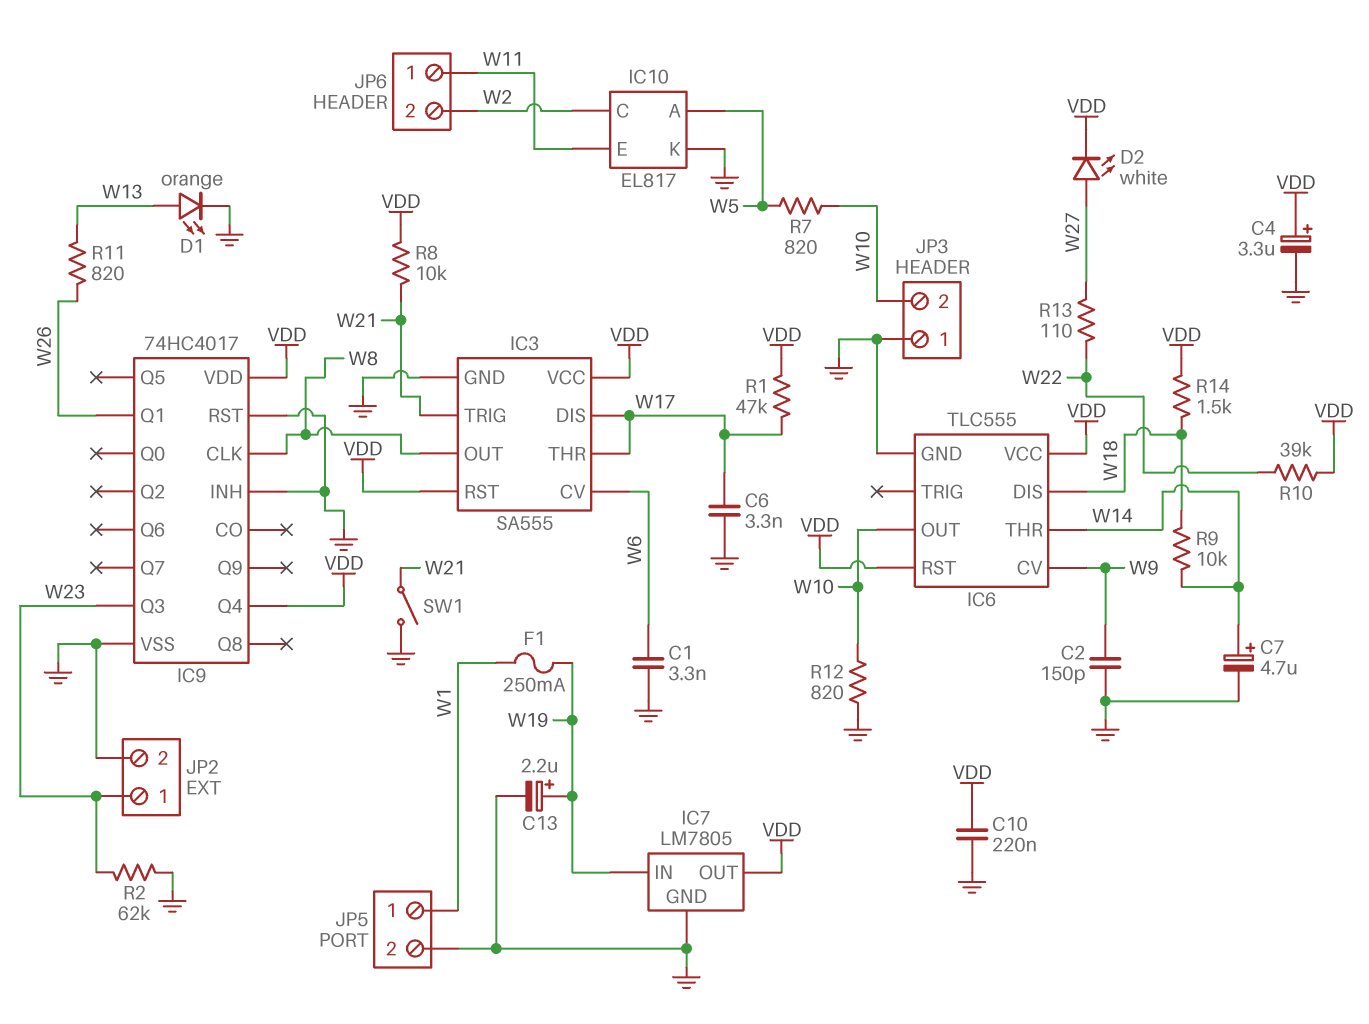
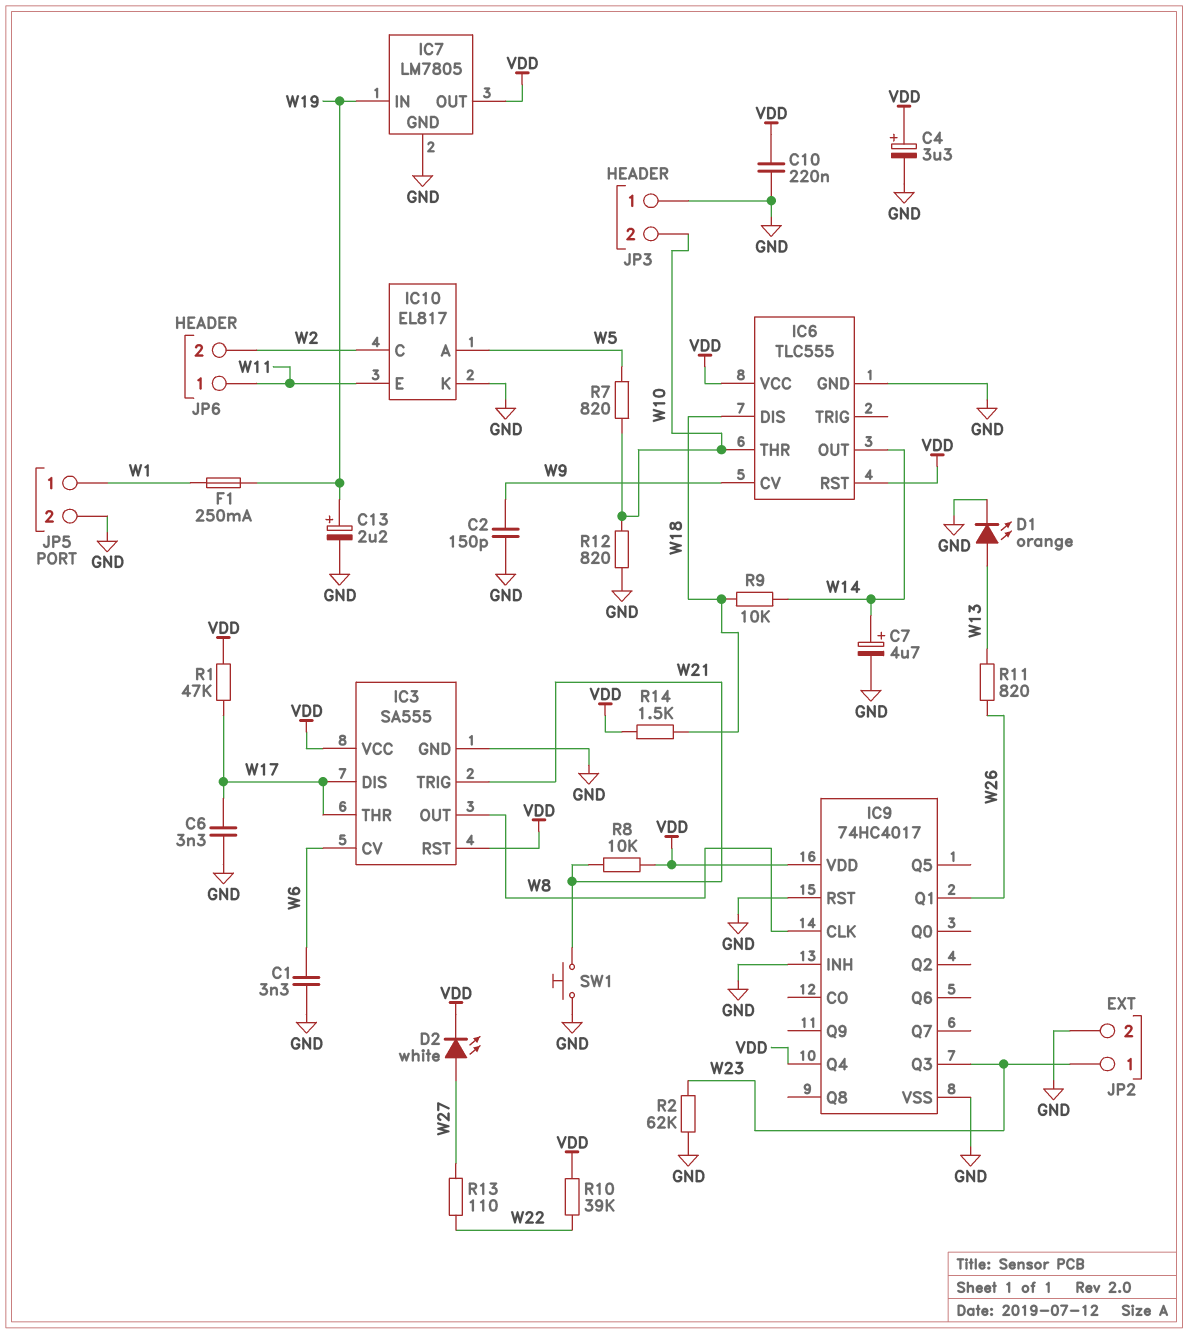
IC6 pin OUT: W10 -> W14
IC6 pin THR: W14 -> W10
SW1: switch (GND, W21) -> button (GND, W21)

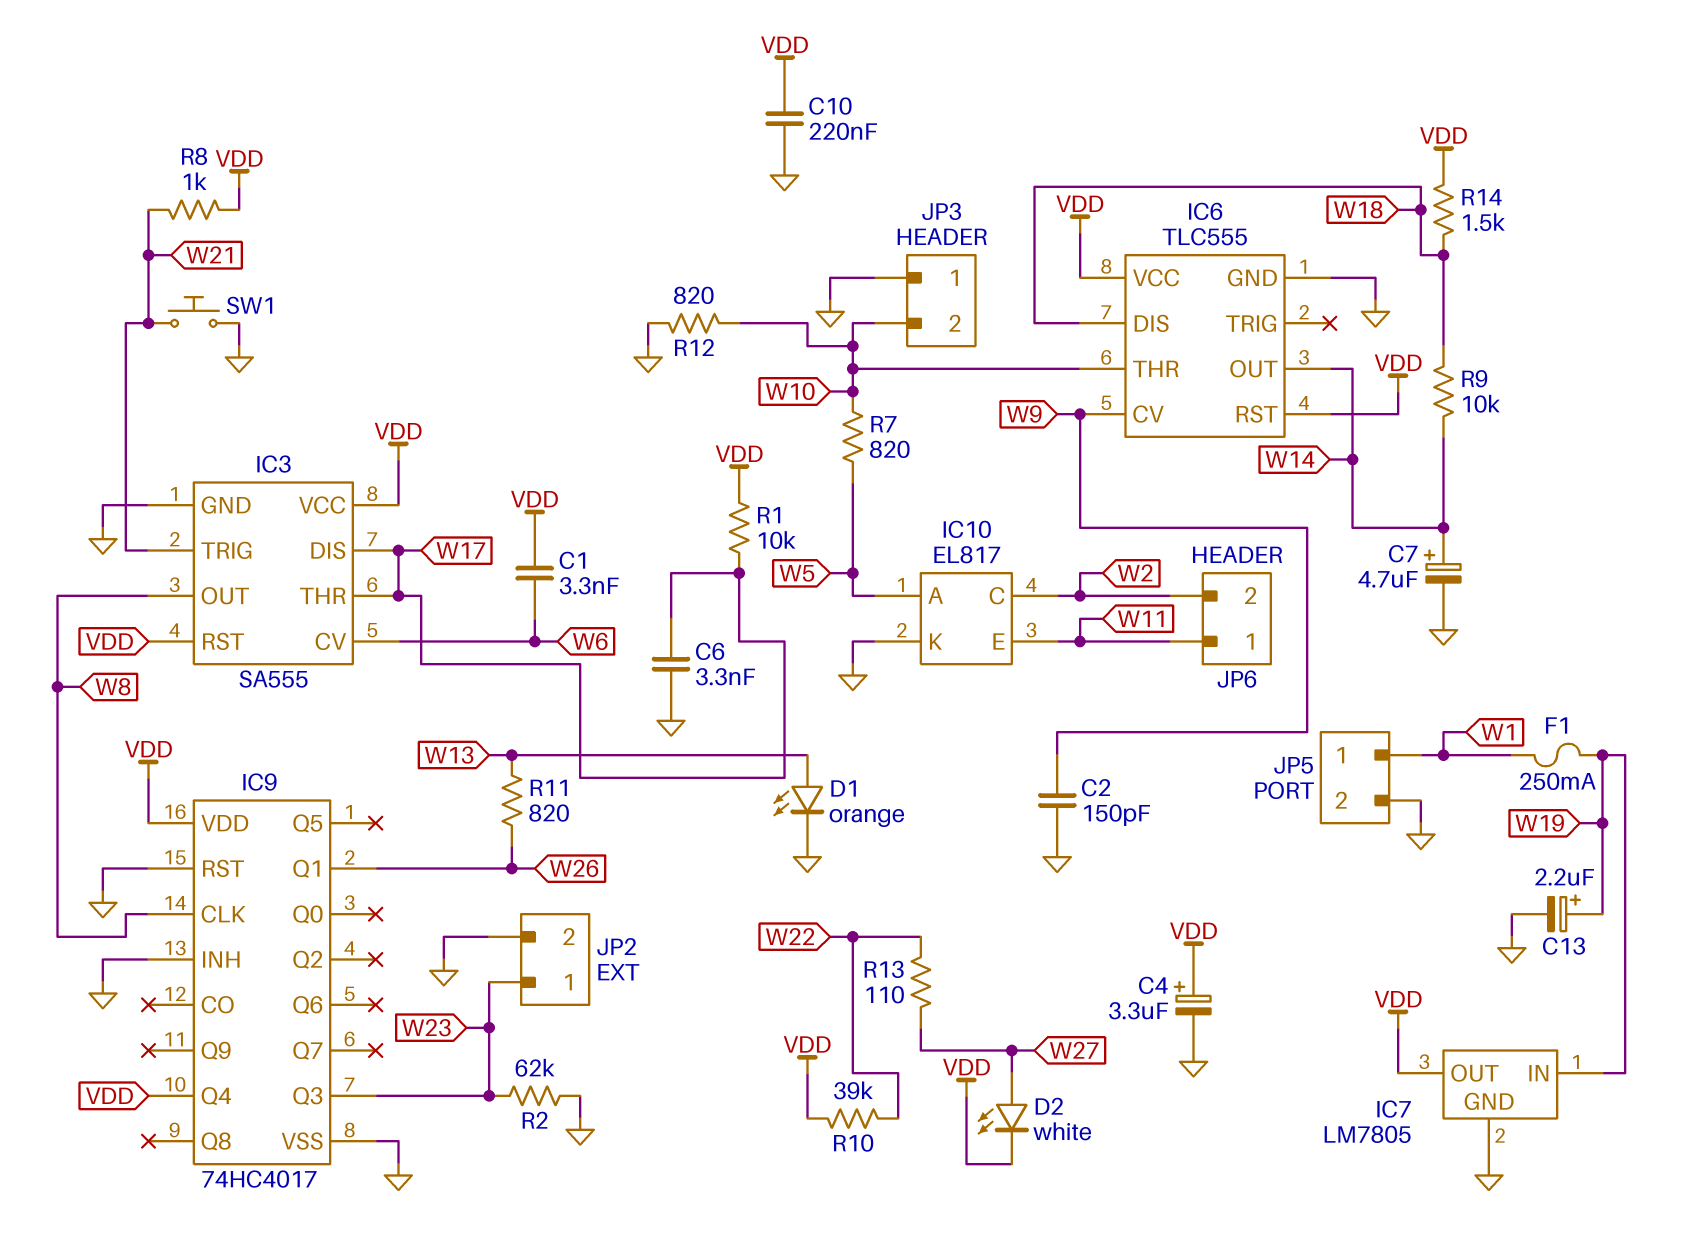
C1: 3.3nF (GND, W6) -> 3.3nF (VDD, W6)
R1: 47k (VDD, W17) -> 10k (VDD, W17)
R8: 10k (VDD, W21) -> 1k (VDD, W21)

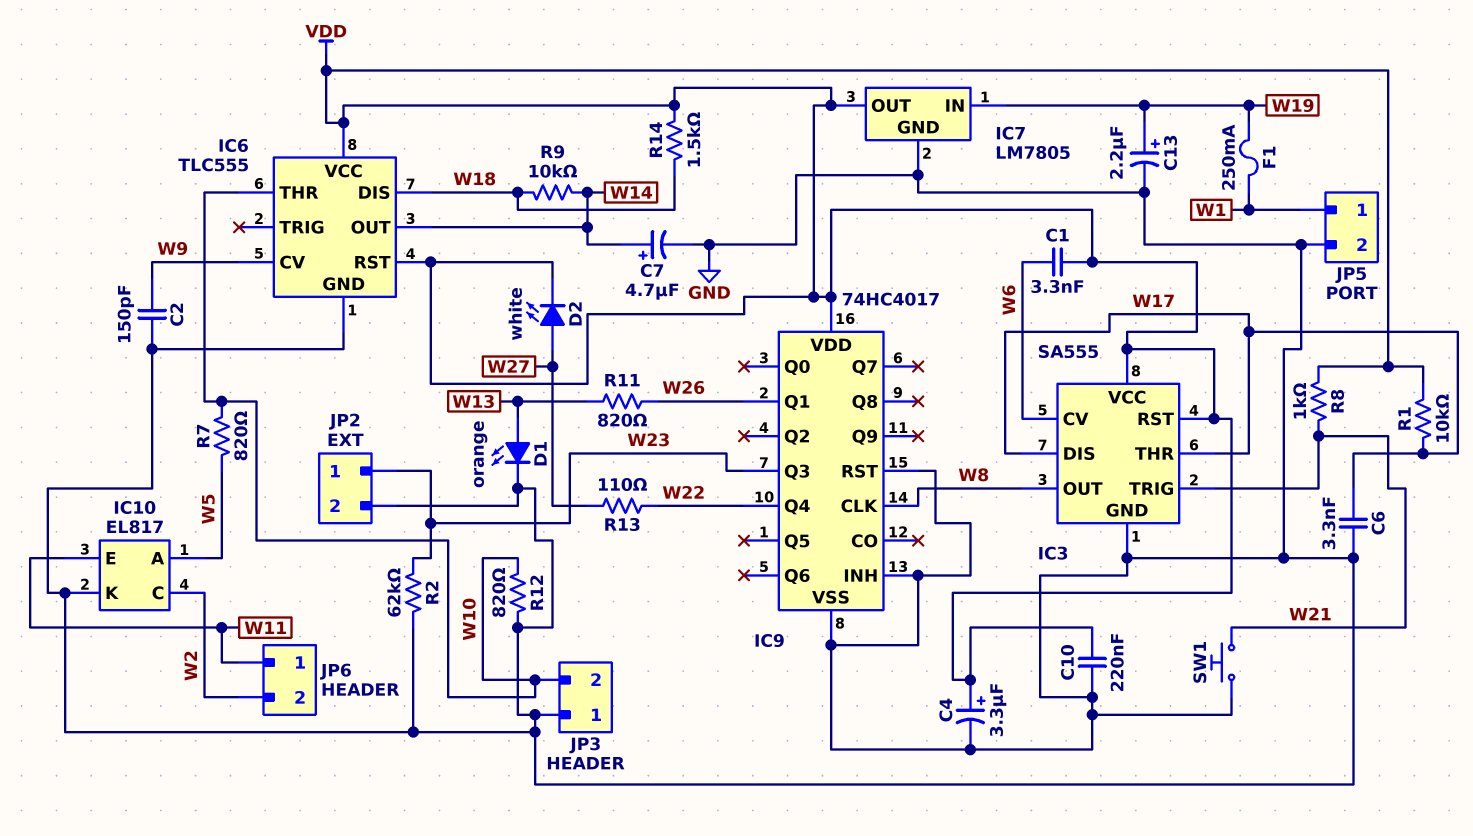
IC9 pin Q4: VDD -> W22
R10: 39k (VDD, W22) -> none

